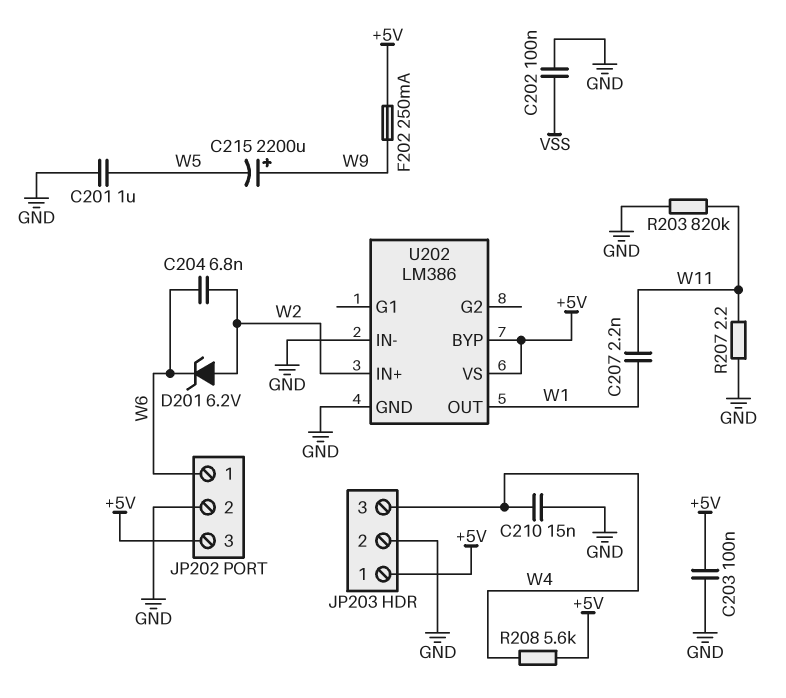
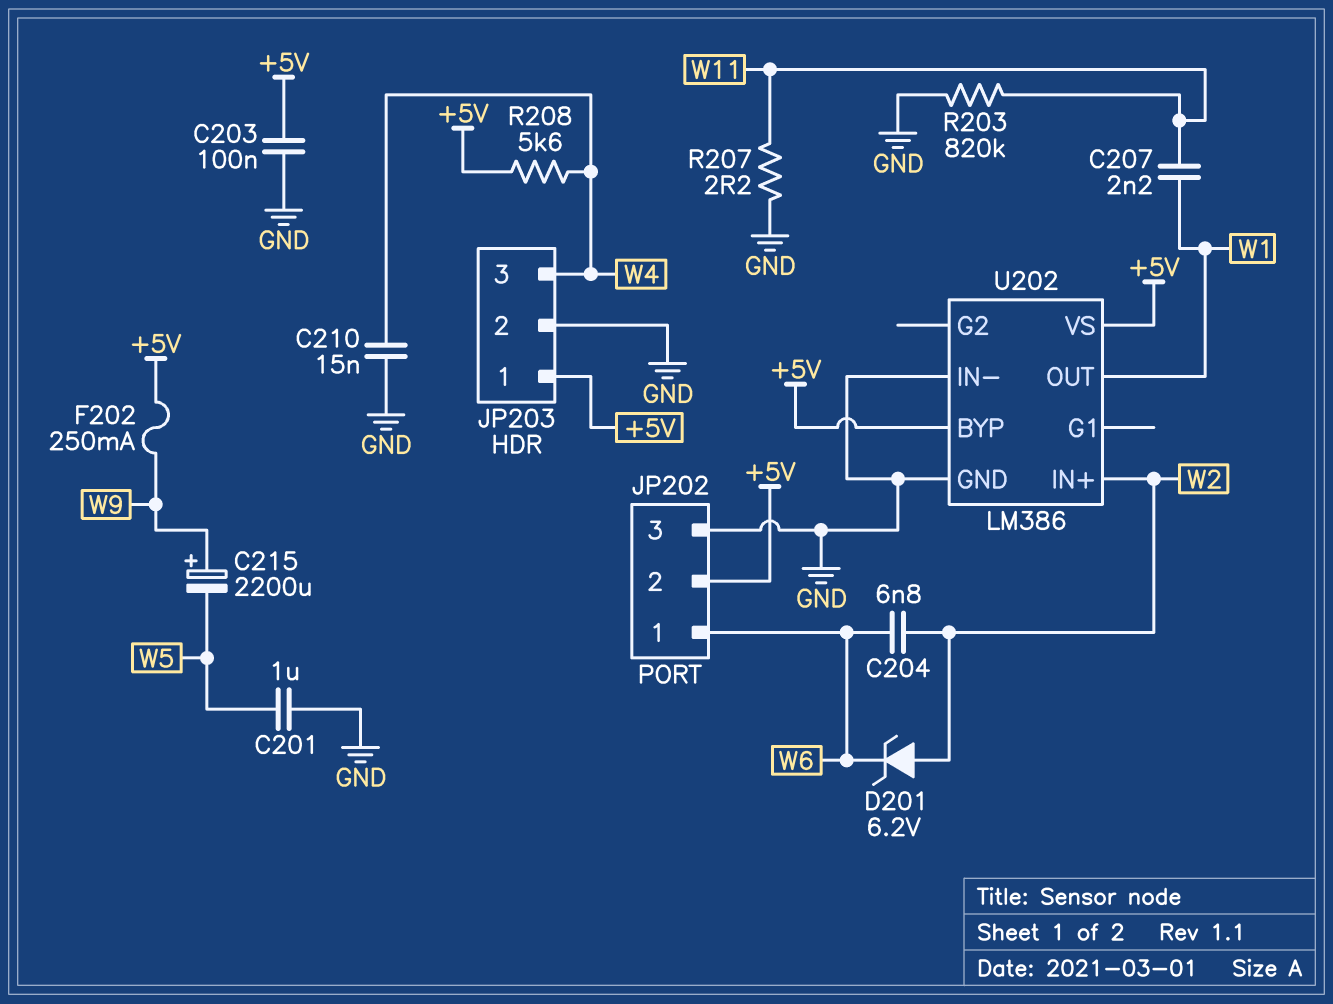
C202: 100nF (GND, VSS) -> none
JP202 pin 2: GND -> +5V
JP202 pin 3: +5V -> GND

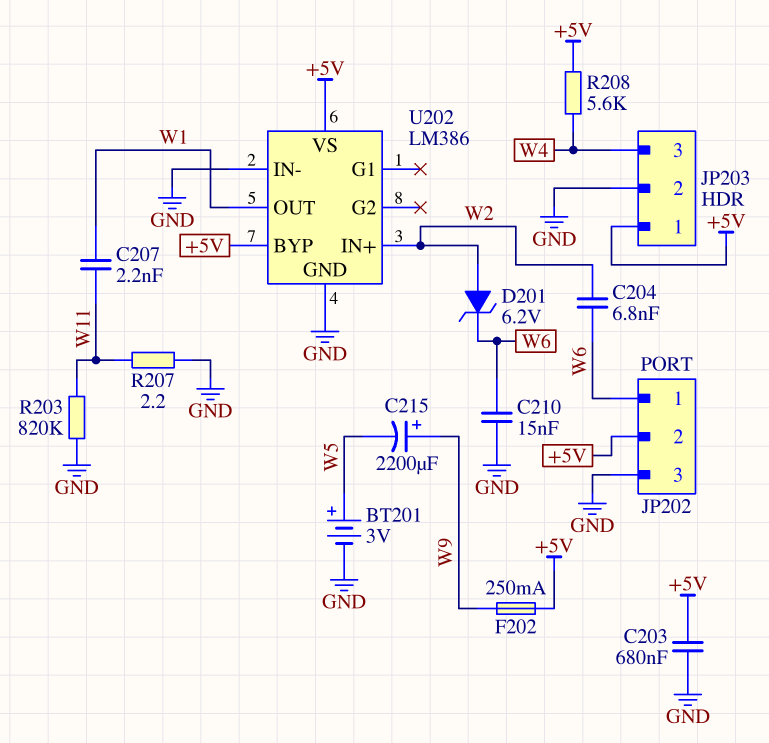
BT201: none -> 3V (plus W5, minus GND)
C201: 1uF (GND, W5) -> none
C203: 100nF (+5V, GND) -> 680nF (+5V, GND)
C210: 15nF (GND, W4) -> 15nF (GND, W6)

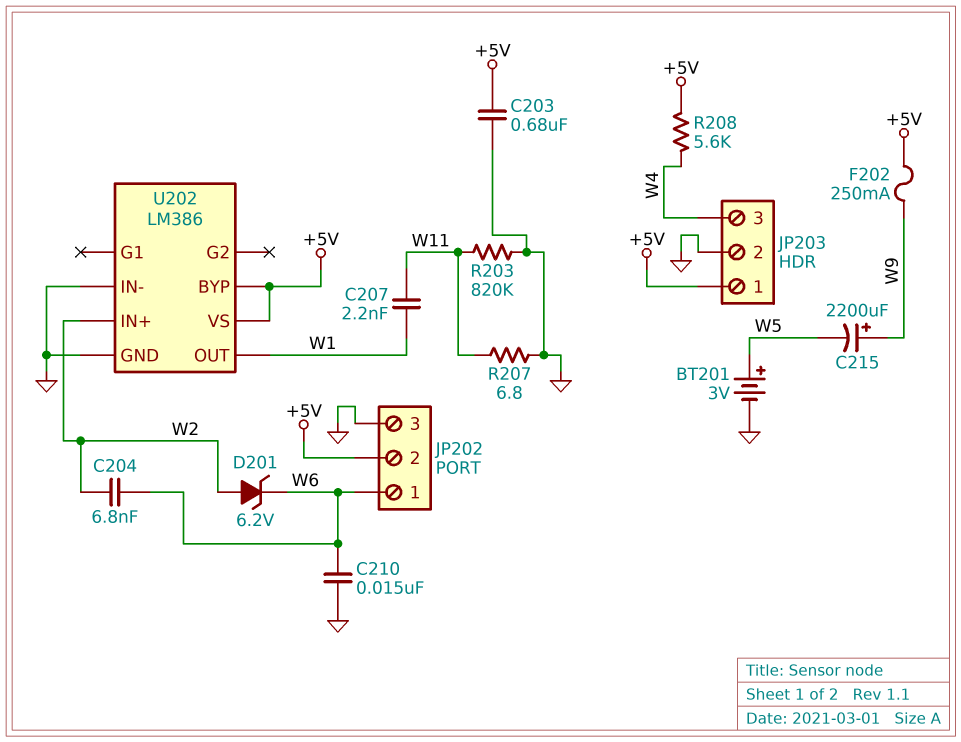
R207: 2.2 (GND, W11) -> 6.8 (GND, W11)

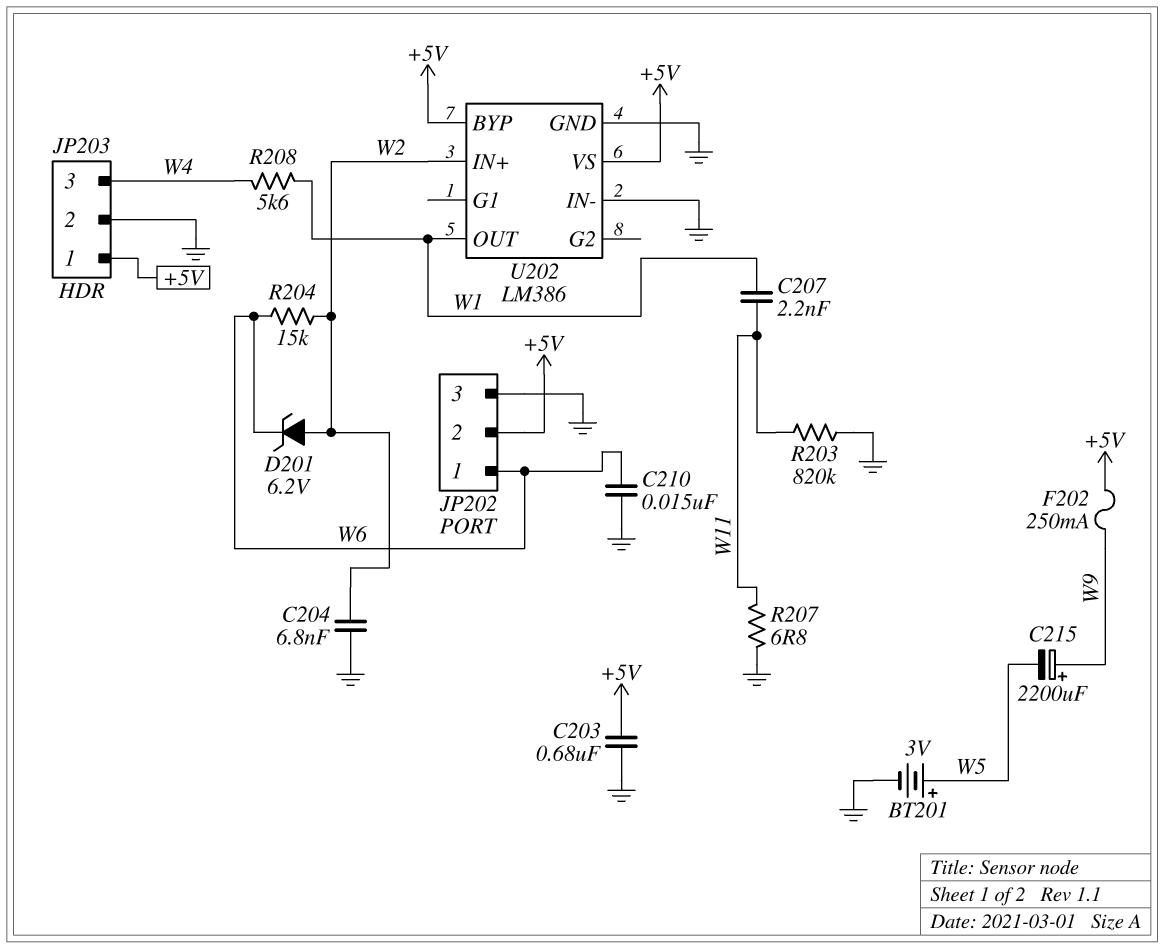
C204: 6.8nF (W2, W6) -> 6.8nF (GND, W2)
R204: none -> 15k (W2, W6)
R208: 5.6k (+5V, W4) -> 5.6k (W1, W4)

